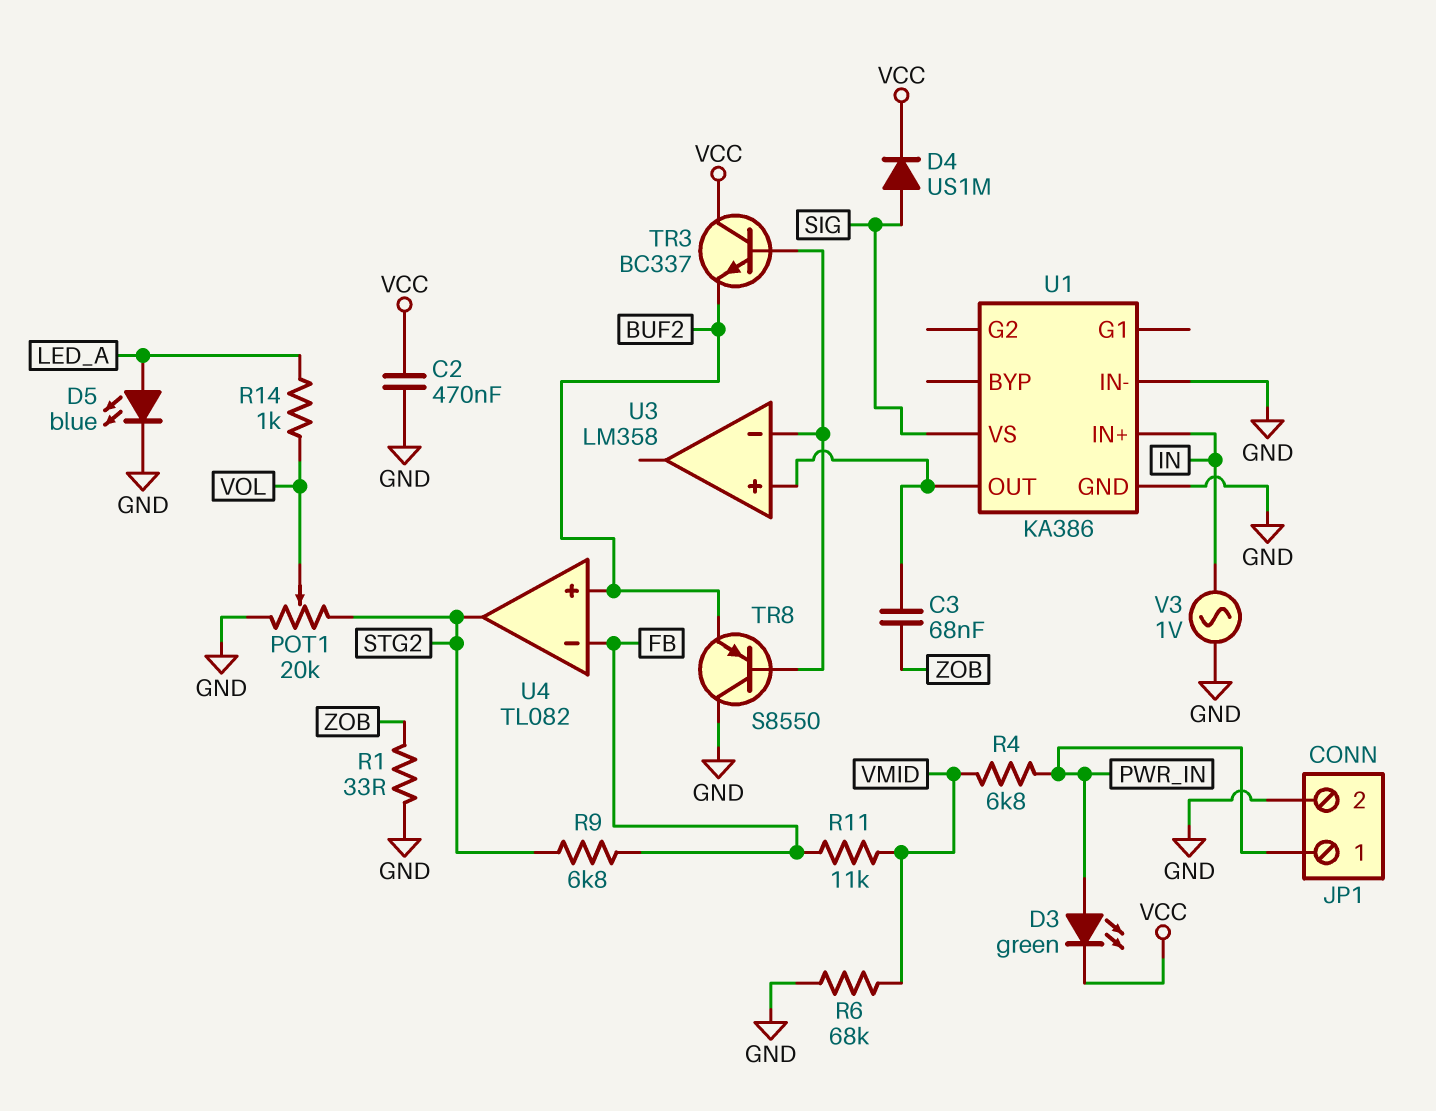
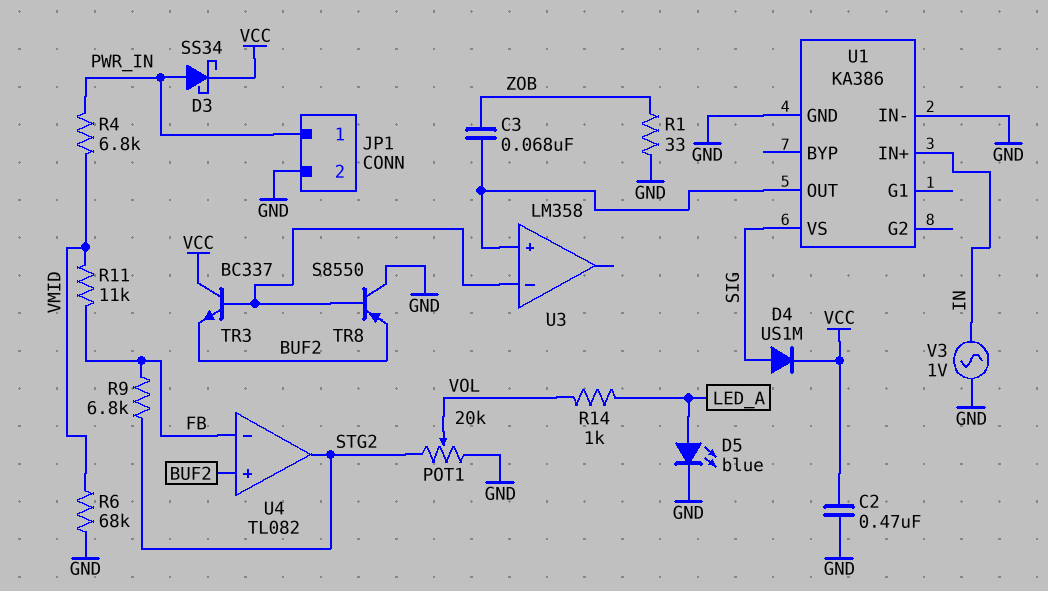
D3: LED green (A PWR_IN, K VCC) -> schottky SS34 (A PWR_IN, K VCC)

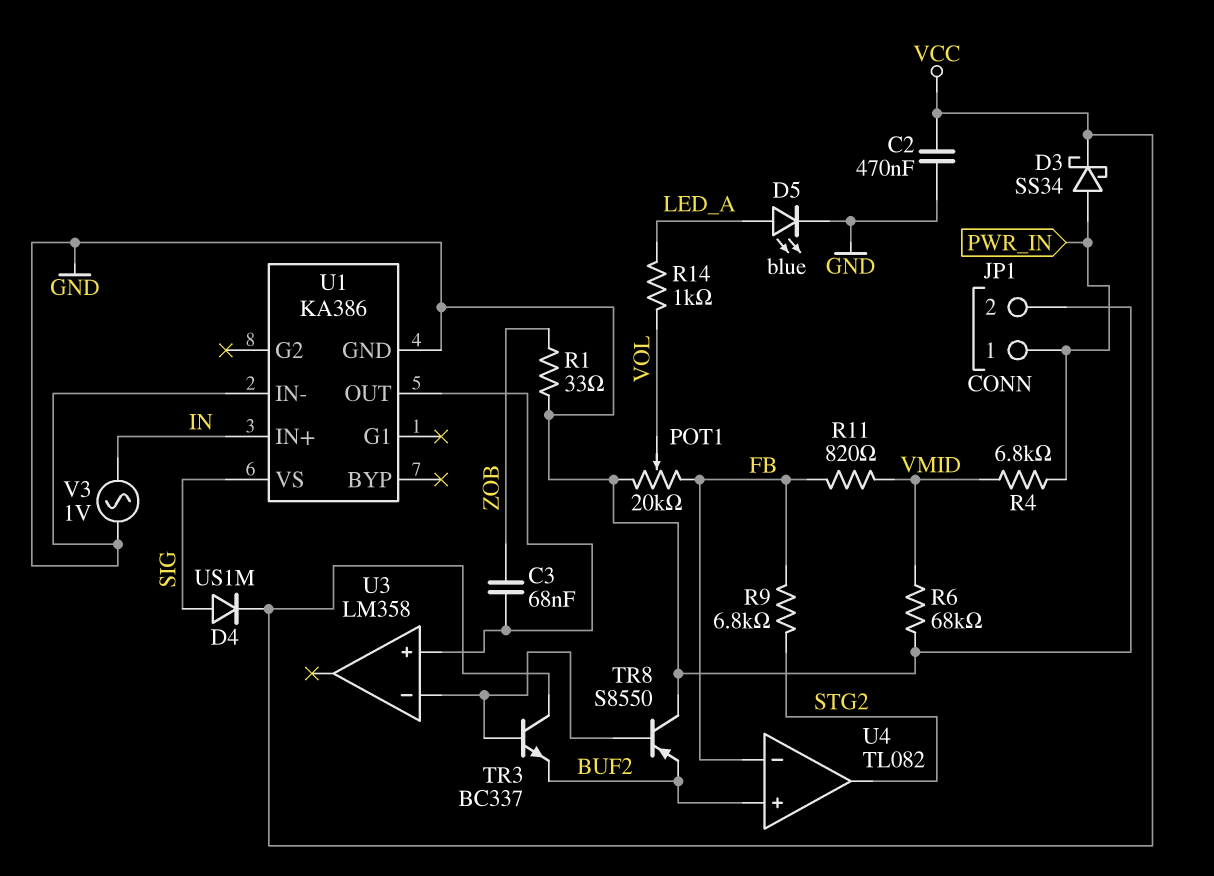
POT1: 20k (GND, STG2, wiper VOL) -> 20k (FB, GND, wiper VOL)
R11: 11k (FB, VMID) -> 820 (FB, VMID)

